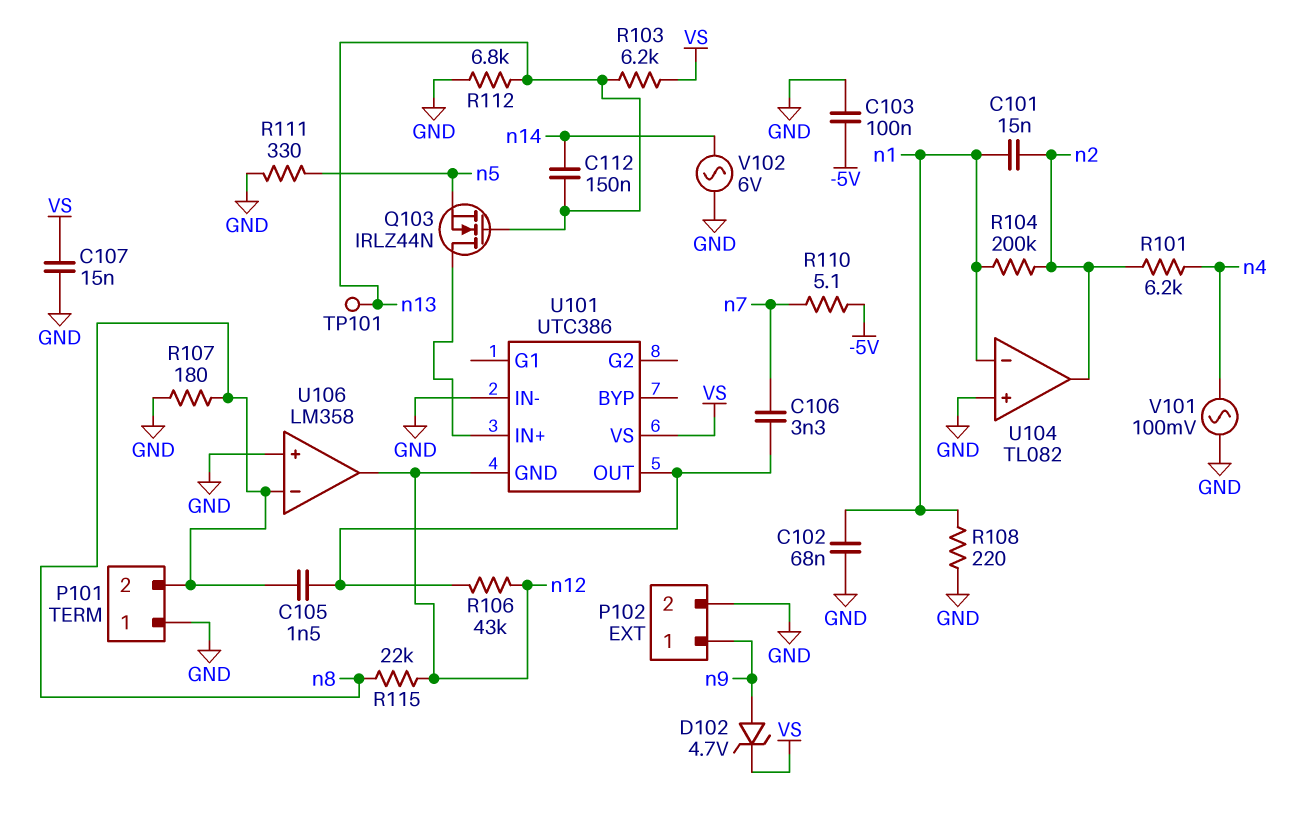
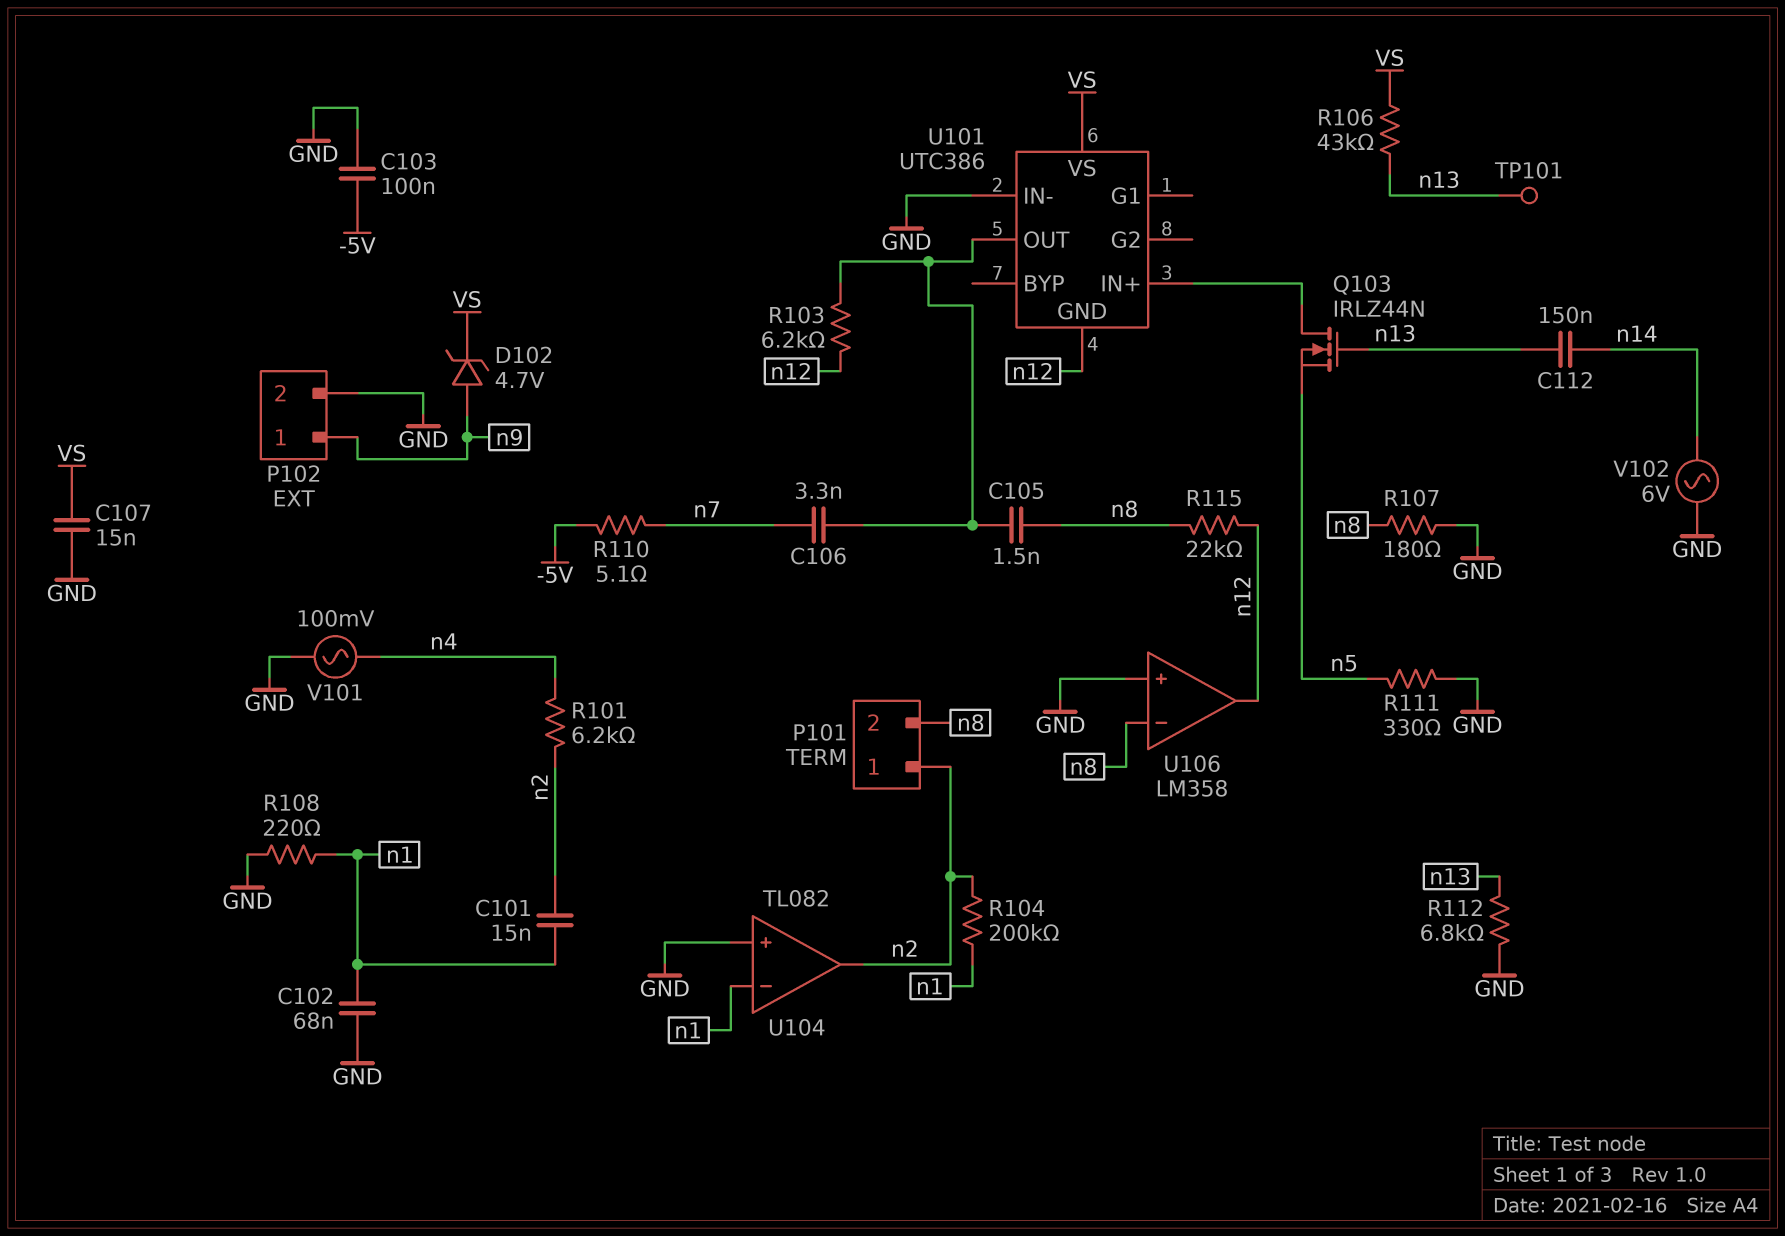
P101 pin 1: GND -> n2
R103: 6.2k (VS, n13) -> 6.2k (U101/OUT, n12)
R106: 43k (U101/OUT, n12) -> 43k (VS, n13)

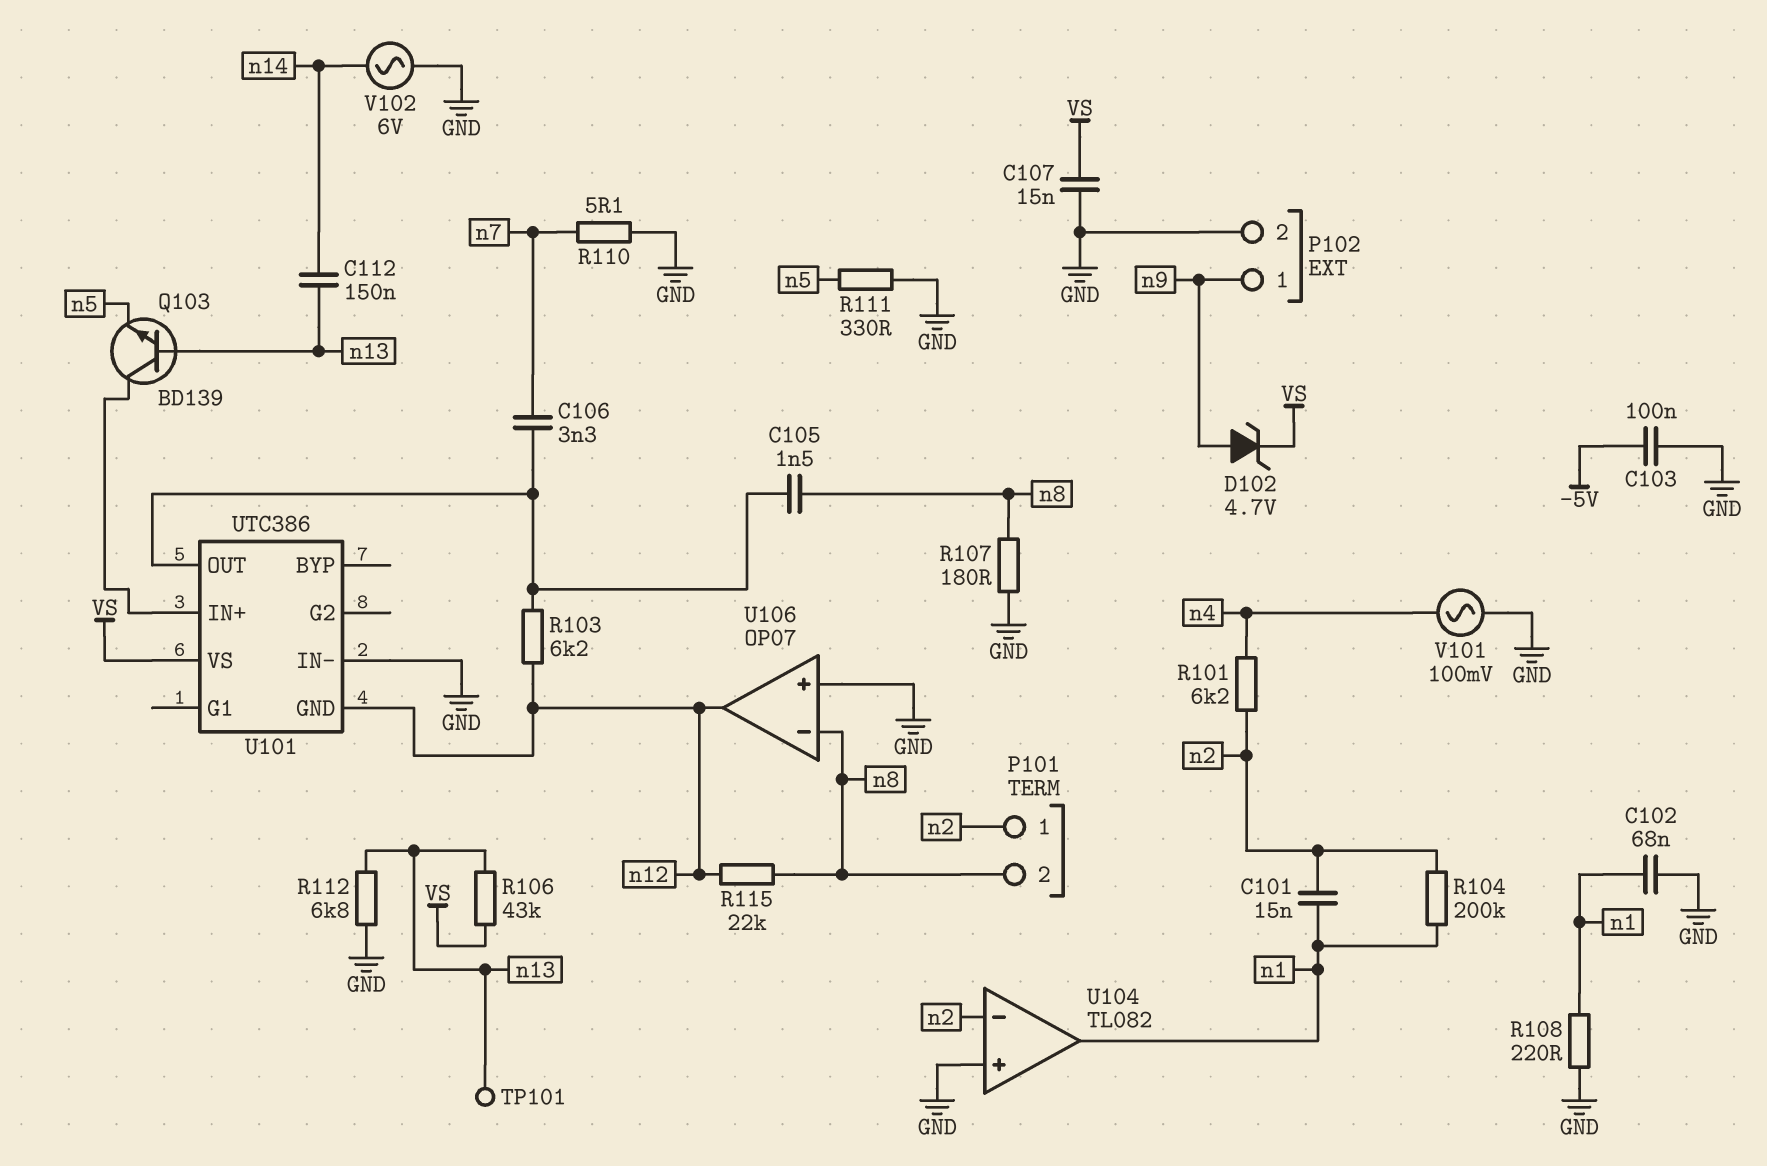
Q103: NMOS IRLZ44N (G n13, D U101/IN+, S n5) -> NPN BD139 (B n13, C U101/IN+, E n5)
R110: 5.1 (-5V, n7) -> 5.1 (GND, n7)
U104 pin in-: n1 -> n2
U104 pin out: n2 -> n1
U106: LM358 -> OP07

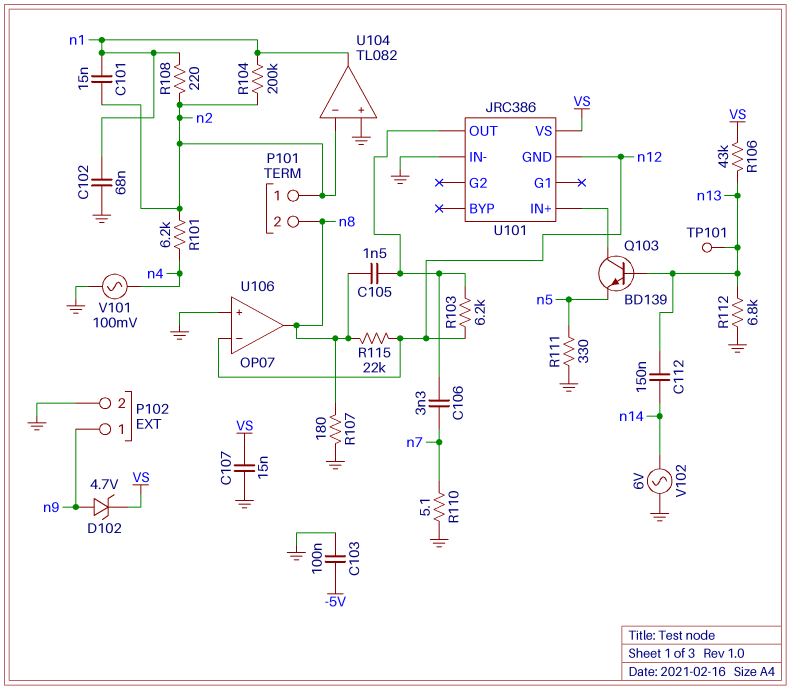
R108: 220 (GND, n1) -> 220 (n1, n2)
U101: UTC386 -> JRC386
U106 pin in-: n8 -> n12
U106 pin out: n12 -> n8

